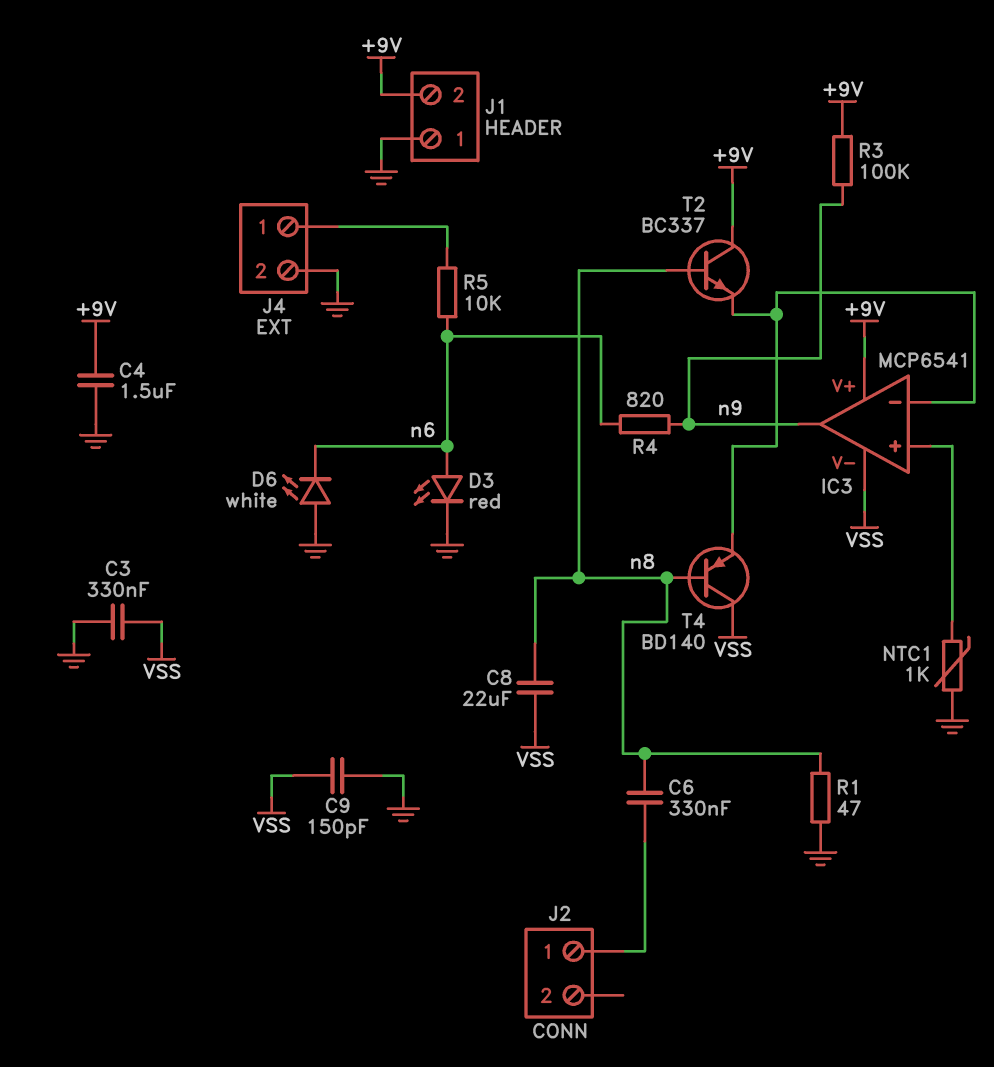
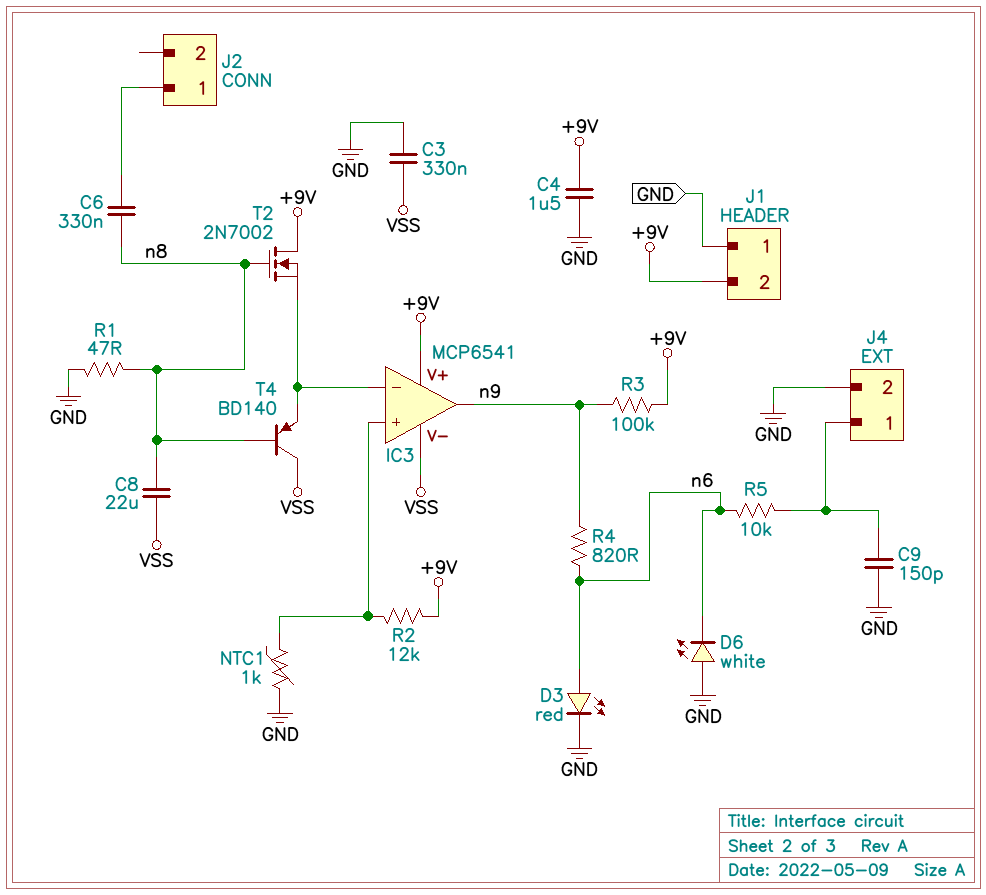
C9: 150pF (GND, VSS) -> 150pF (GND, J4/1)
R2: none -> 12k (+9V, IC3/in+)
T2: NPN BC337 (B n8, C +9V, E IC3/in-) -> NMOS 2N7002 (G n8, D +9V, S IC3/in-)

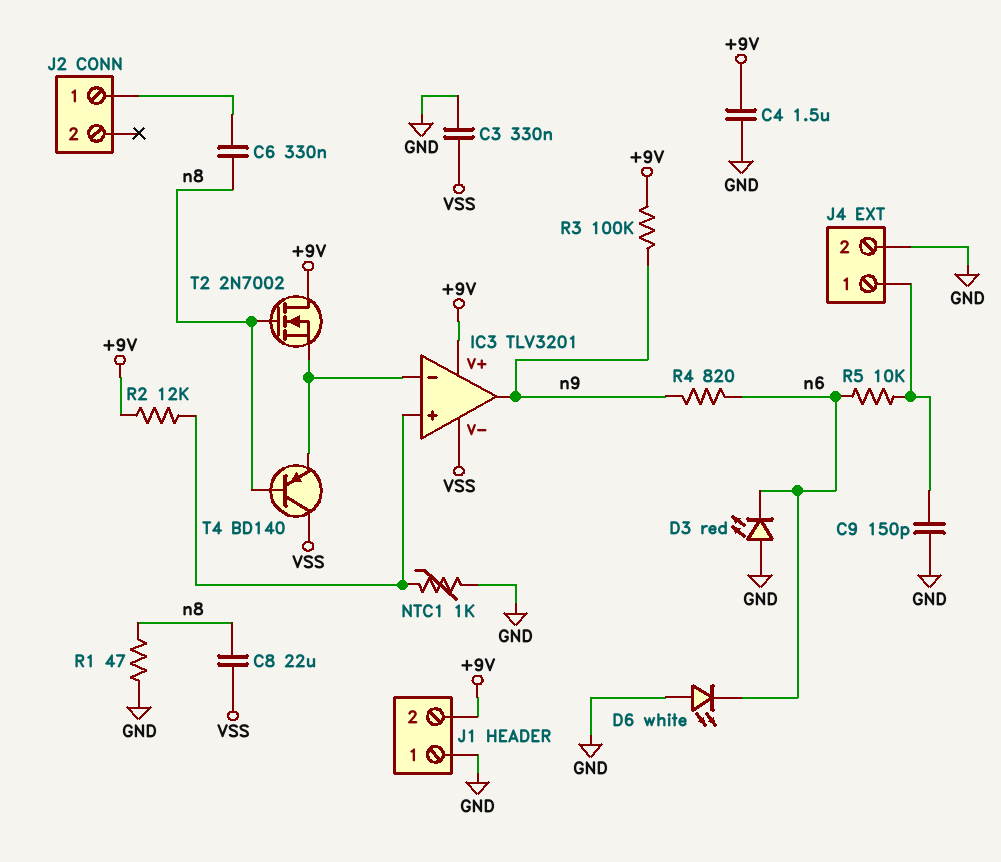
D3: LED red (A n6, K GND) -> LED red (A GND, K n6)
IC3: MCP6541 -> TLV3201

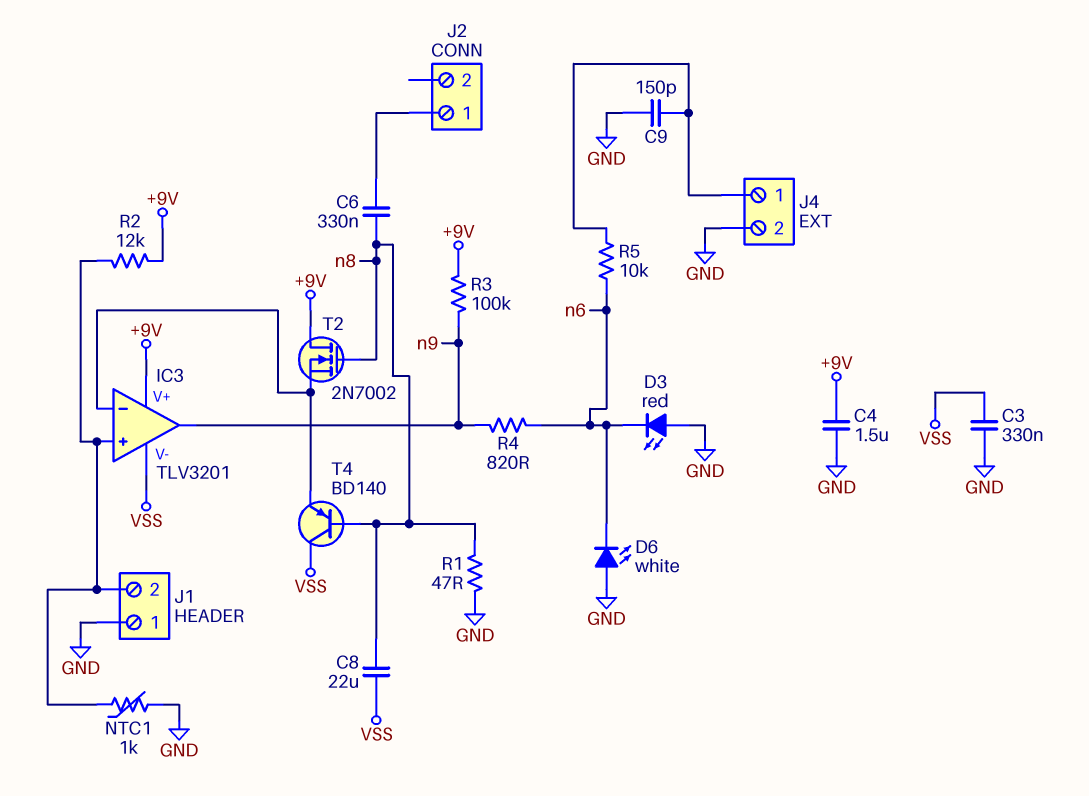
J1 pin 2: +9V -> IC3/in+

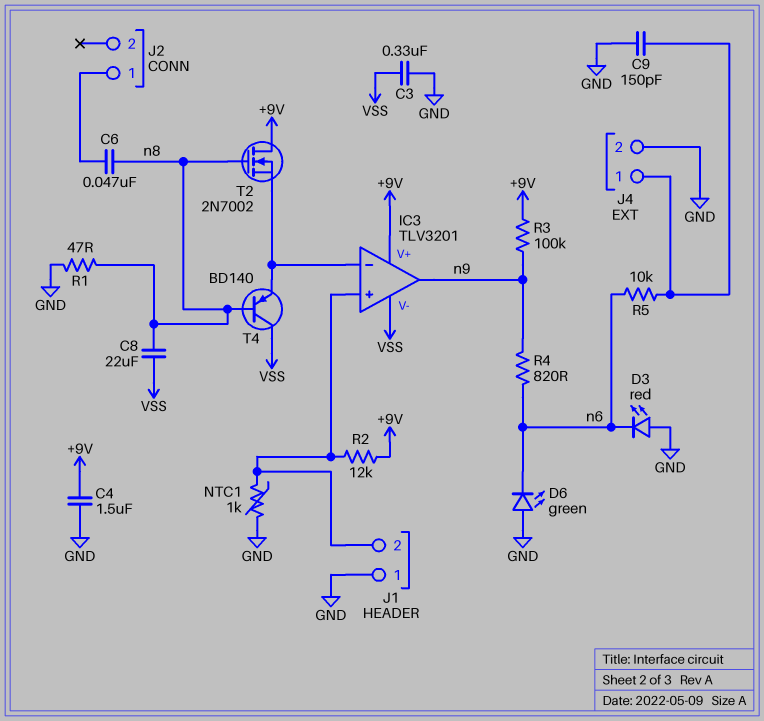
C6: 330nF (J2/1, n8) -> 47nF (J2/1, n8)
D6: LED white (A GND, K n6) -> LED green (A GND, K n6)

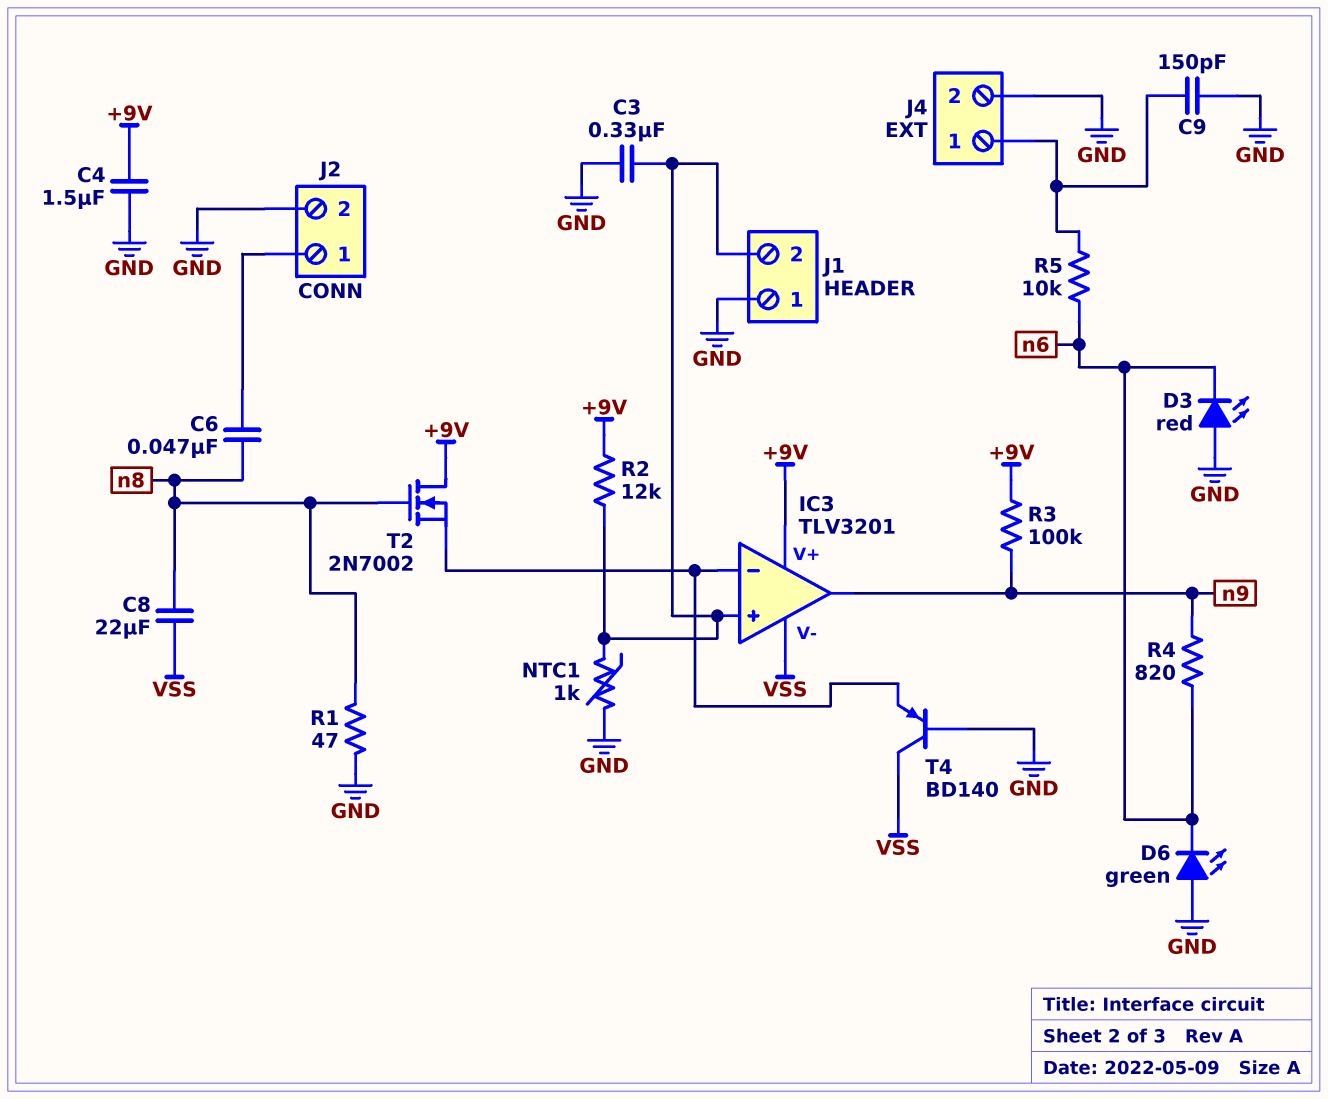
C3: 330nF (GND, VSS) -> 330nF (GND, IC3/in+)
J2 pin 2: none -> GND
T4: PNP BD140 (B n8, C VSS, E IC3/in-) -> PNP BD140 (B GND, C VSS, E IC3/in-)

